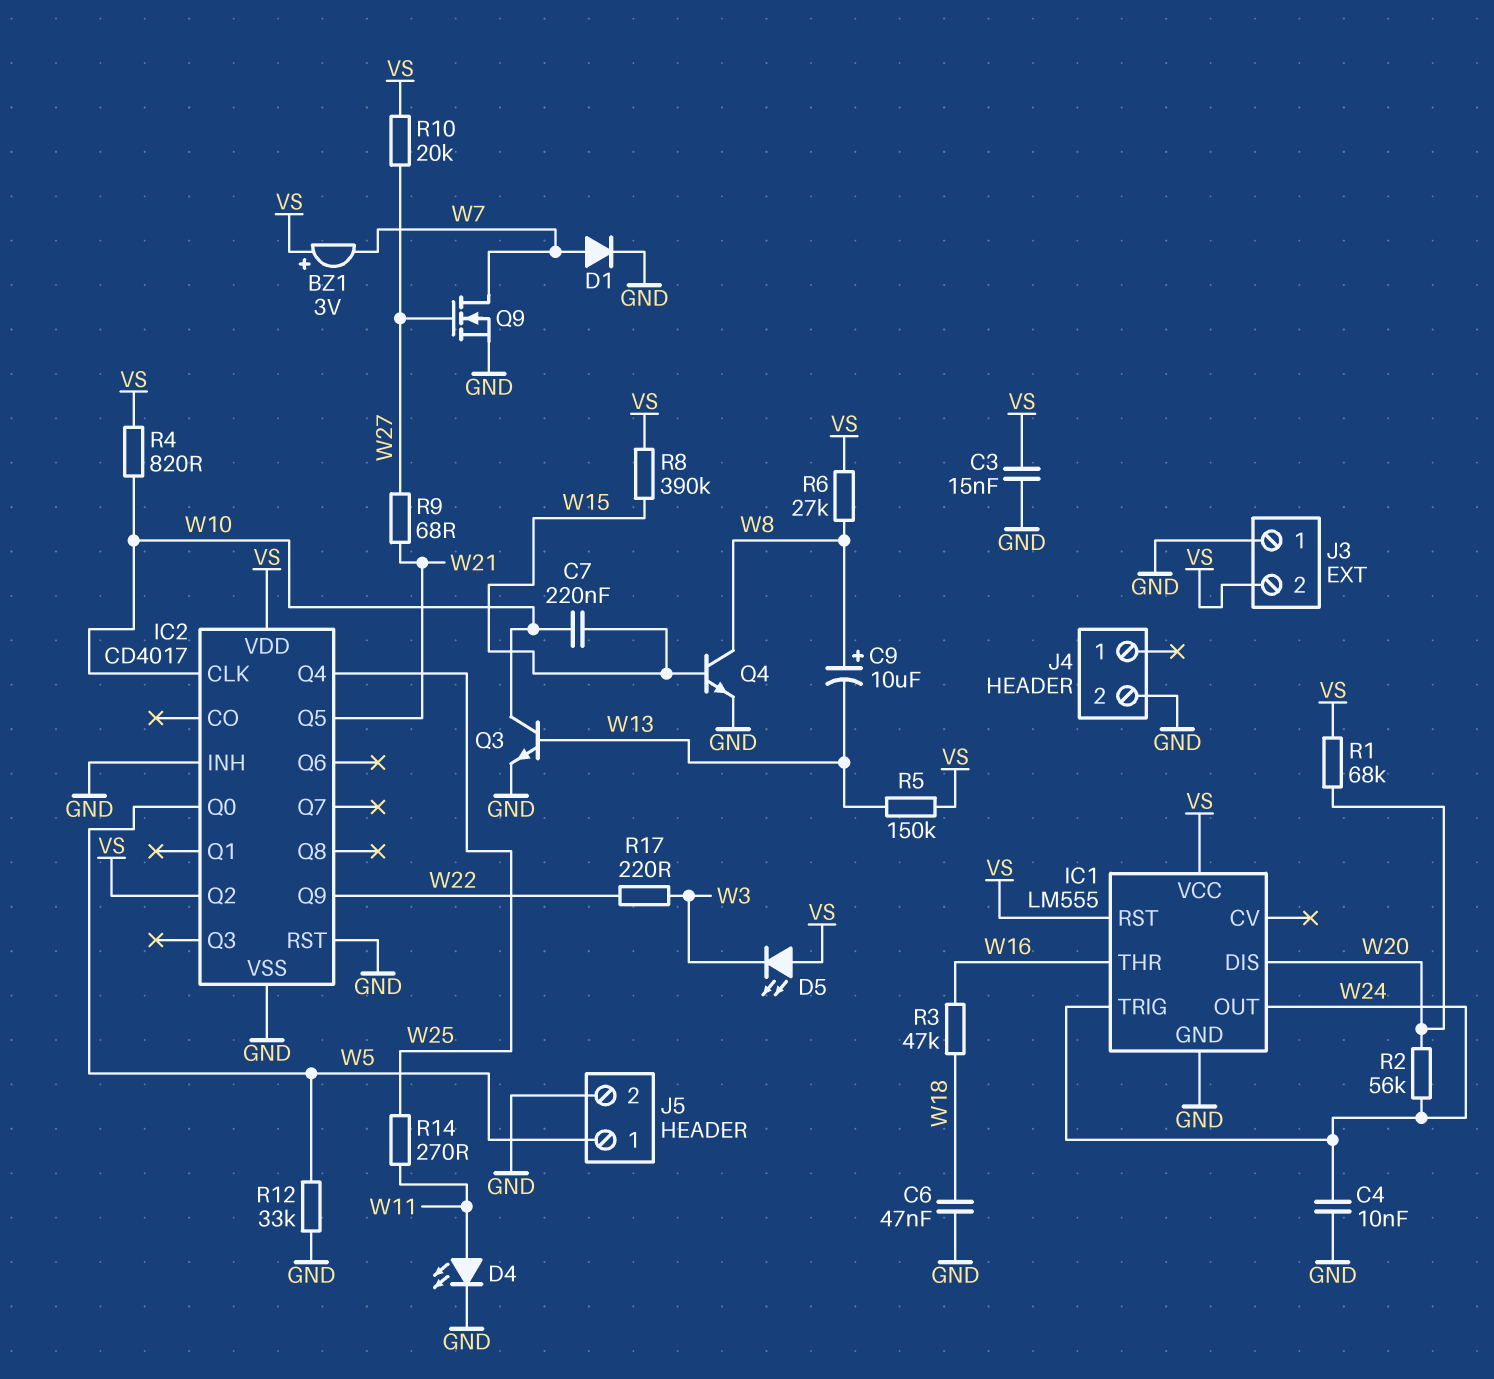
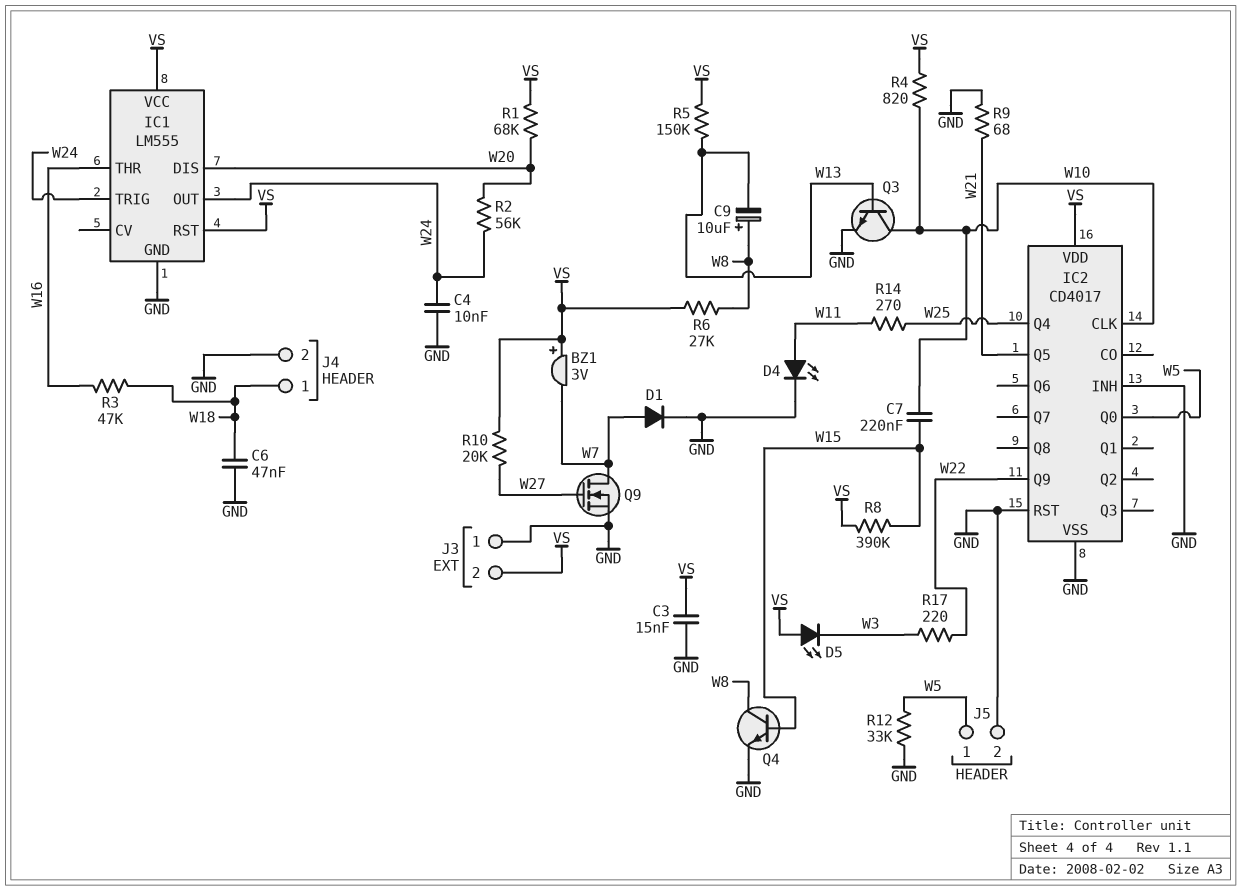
IC2 pin Q2: VS -> none
J4 pin 1: none -> W18
R9: 68 (W21, W27) -> 68 (GND, W21)

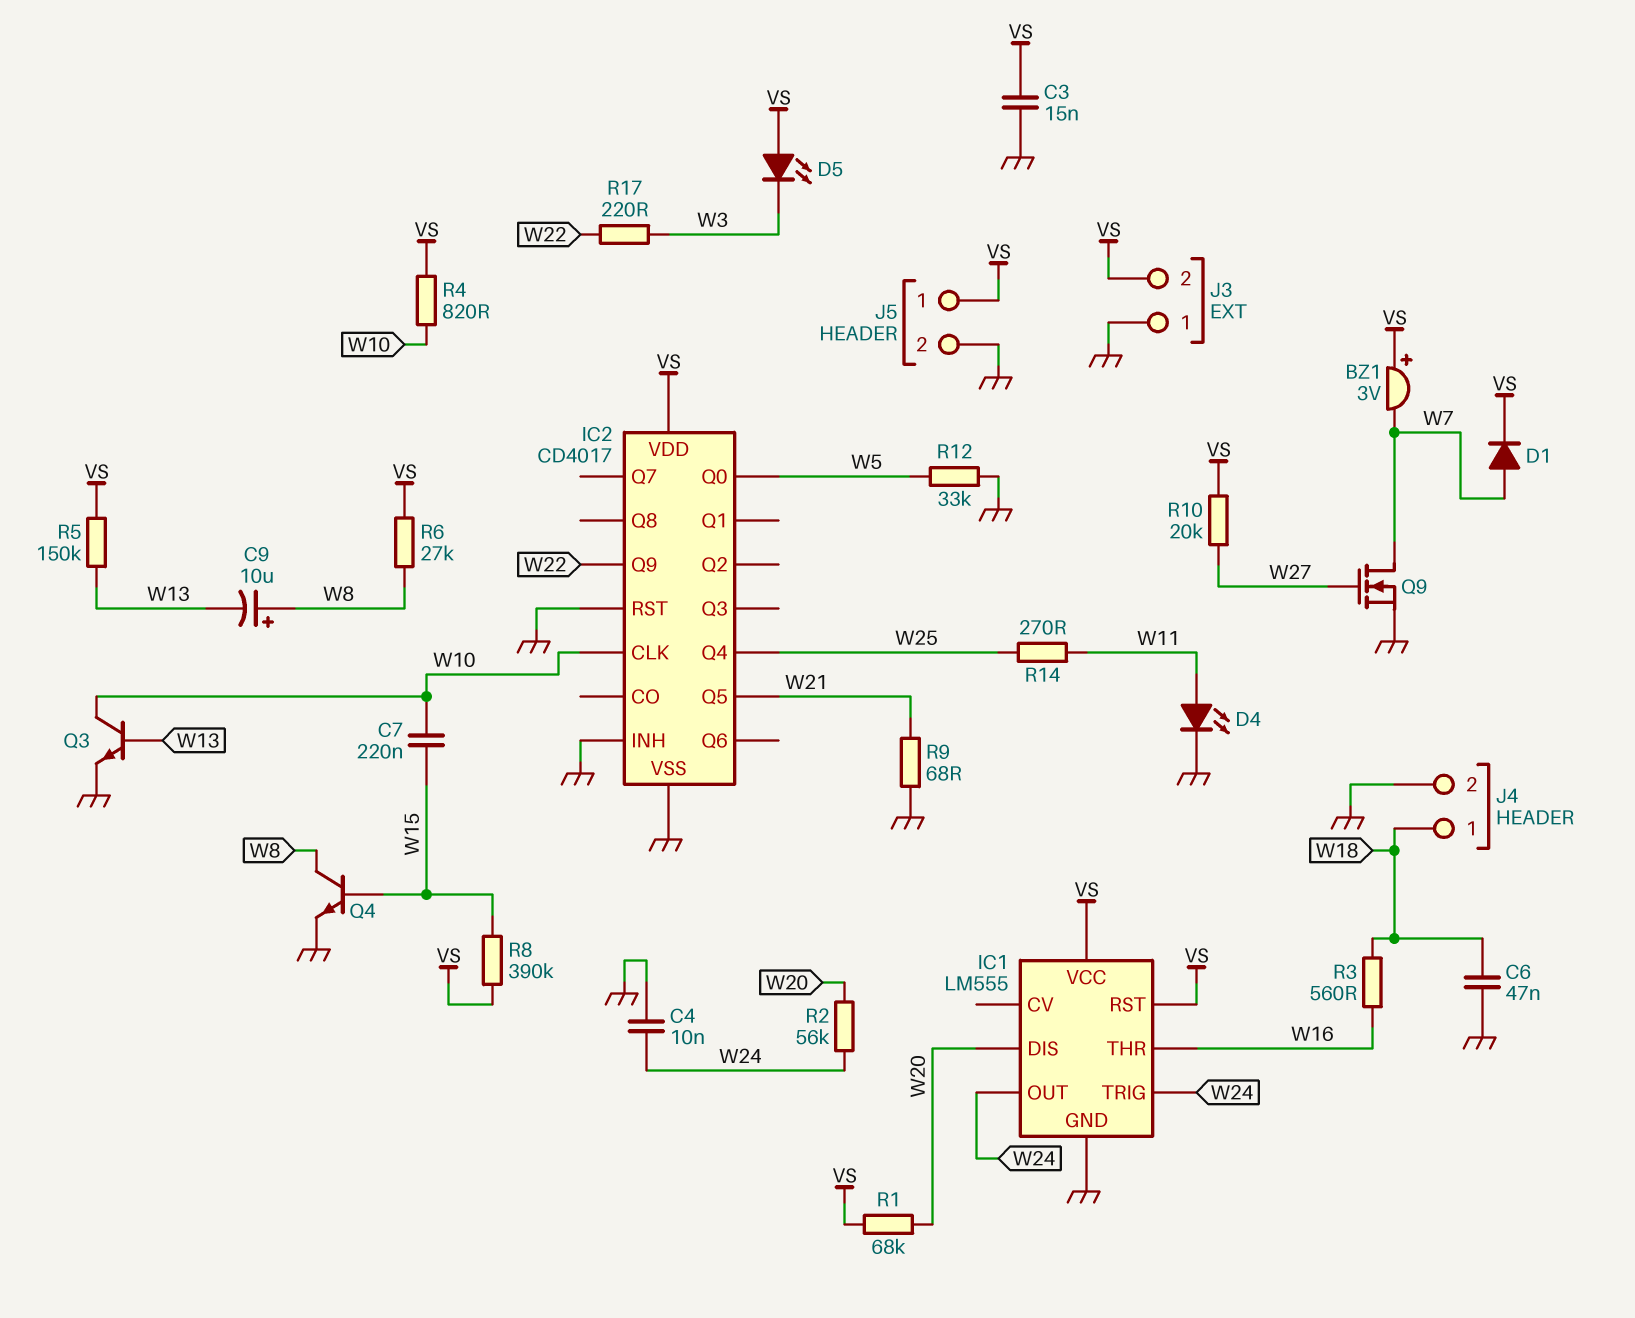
D1: diode (A W7, K GND) -> diode (A W7, K VS)
J5 pin 1: W5 -> VS
R3: 47k (W16, W18) -> 560 (W16, W18)

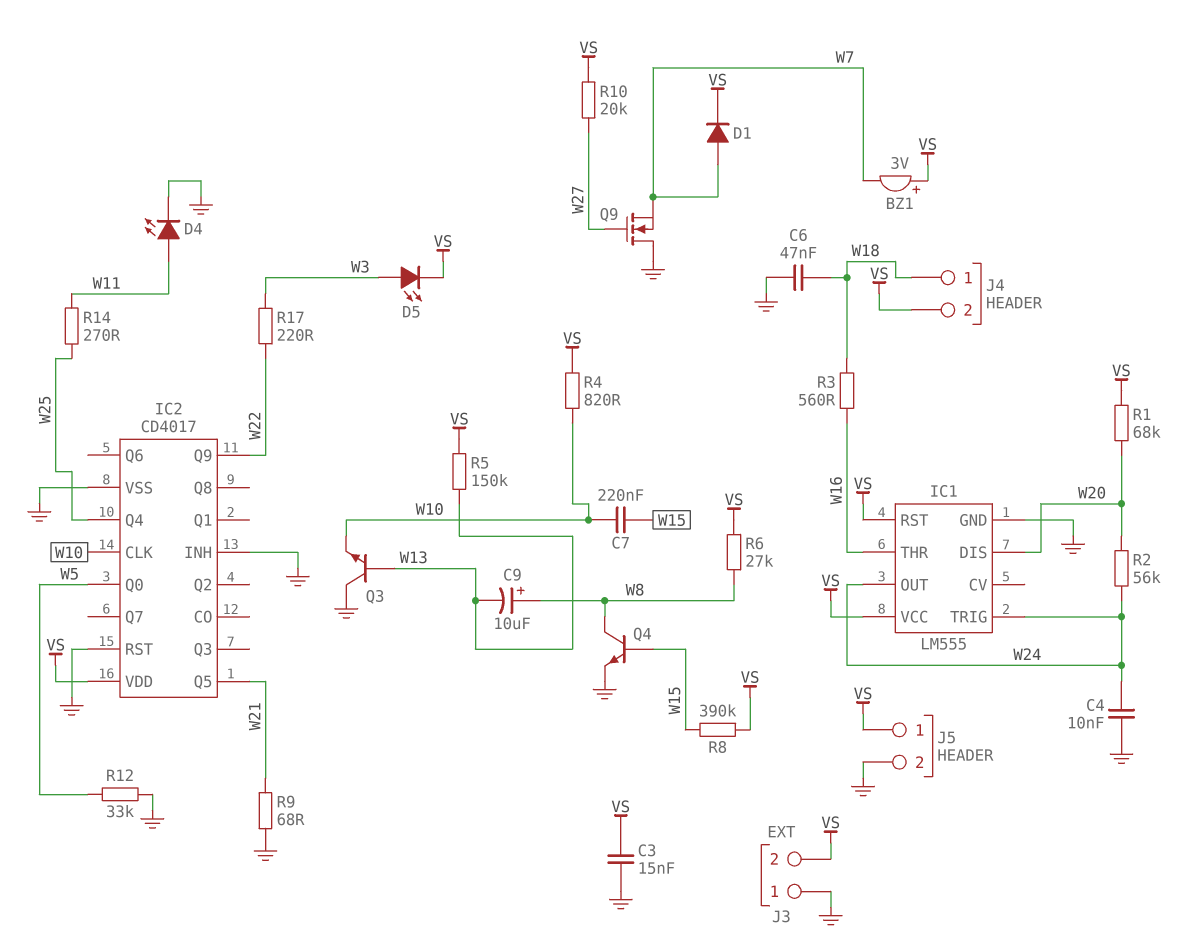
D5: LED (A VS, K W3) -> LED (A W3, K VS)
J4 pin 2: GND -> VS
Q3: NPN (B W13, C W10, E GND) -> NPN (B W13, C GND, E W10)
Q9: NMOS (G W27, D W7, S GND) -> NMOS (G W27, D GND, S W7)

